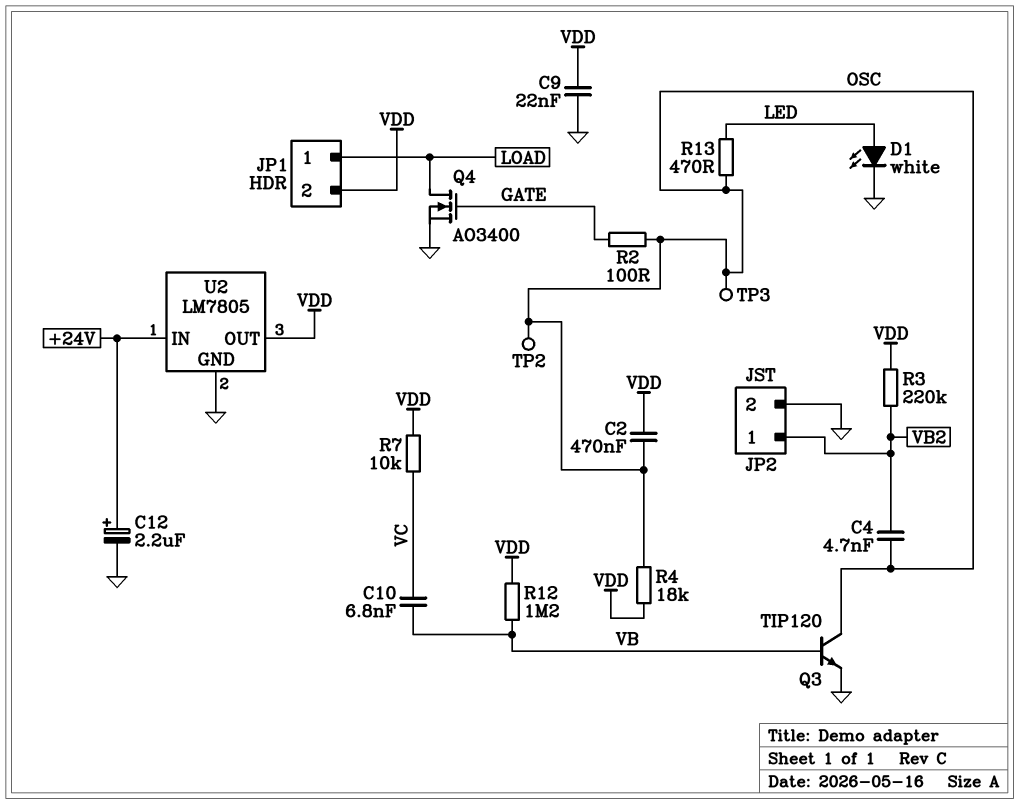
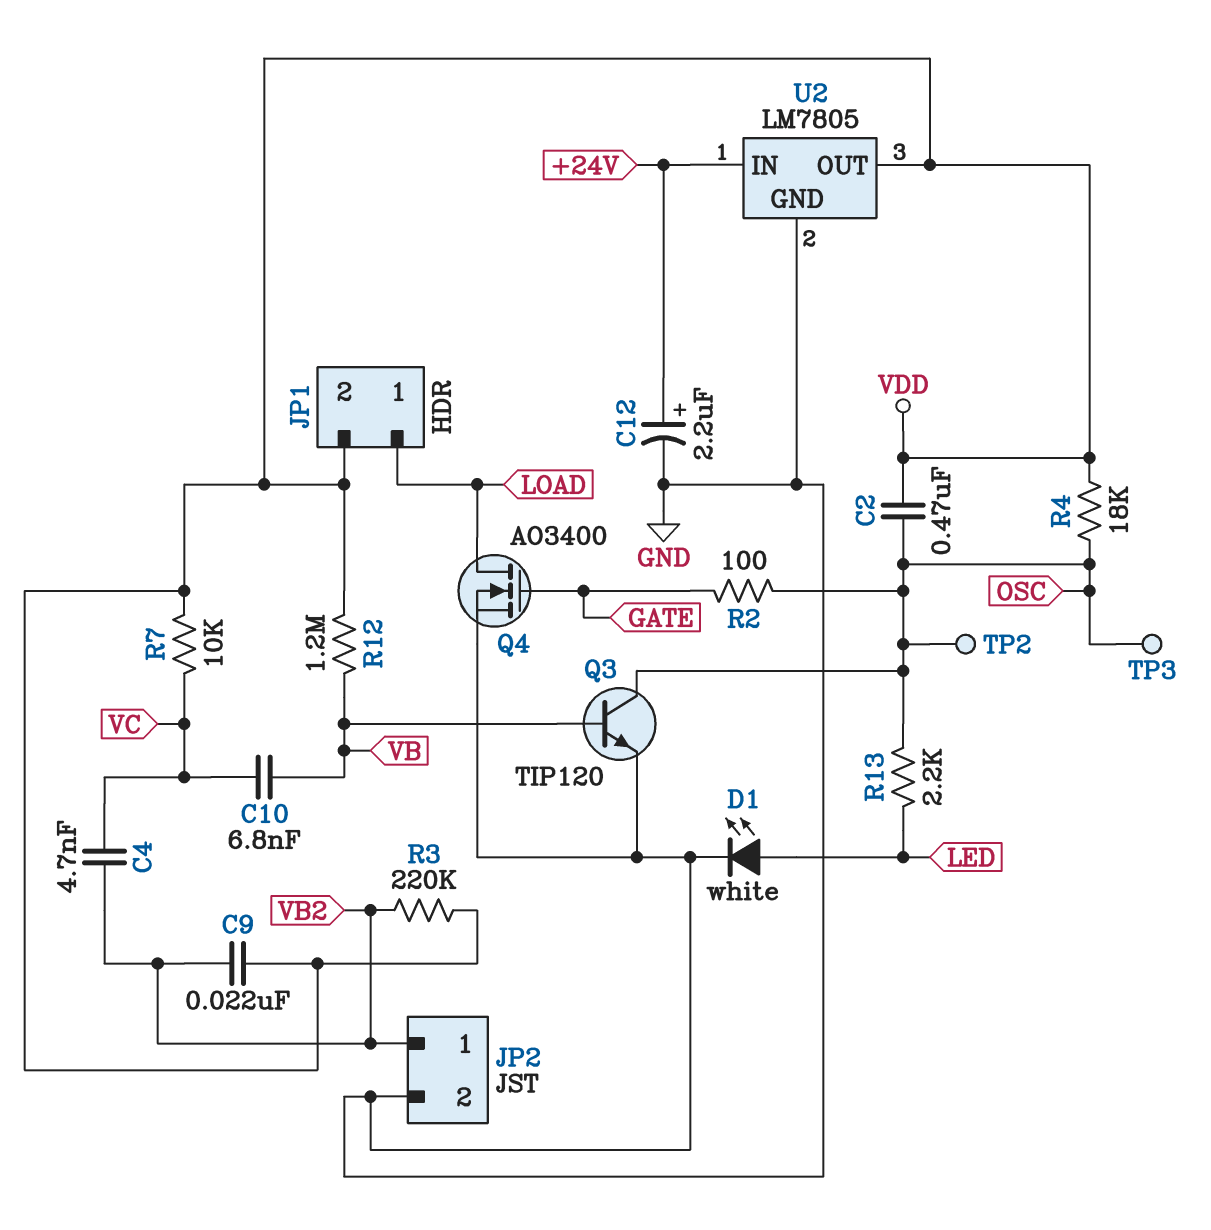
C4: 4.7nF (OSC, VB2) -> 4.7nF (VB2, VC)
C9: 22nF (GND, VDD) -> 22nF (VB2, VDD)
R13: 470 (LED, OSC) -> 2.2k (LED, OSC)

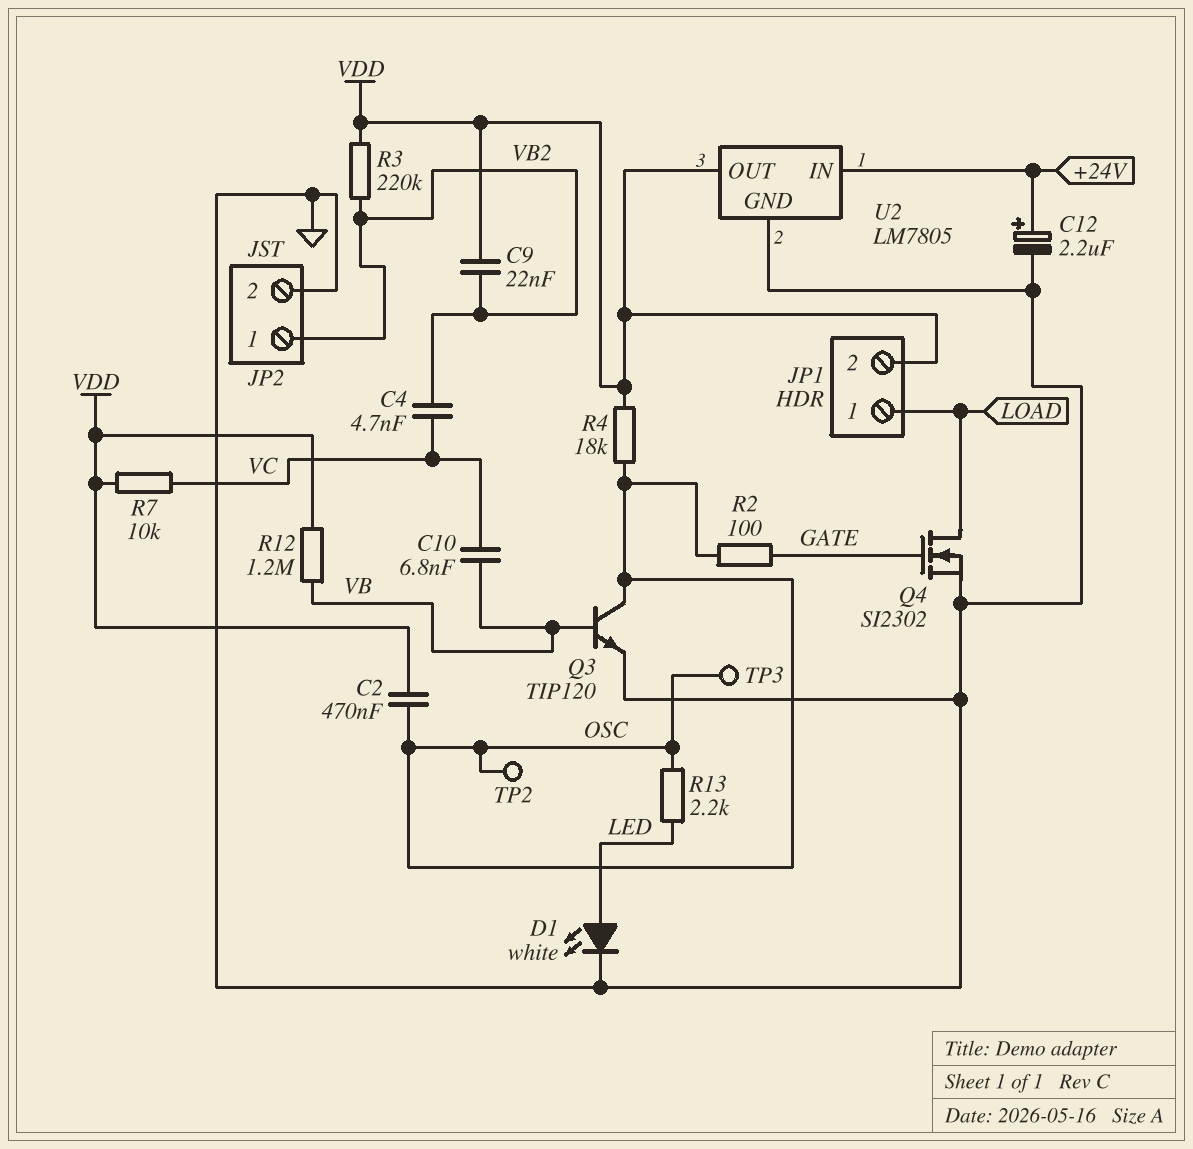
Q4: NMOS AO3400 (G GATE, D LOAD, S GND) -> NMOS SI2302 (G GATE, D LOAD, S GND)

